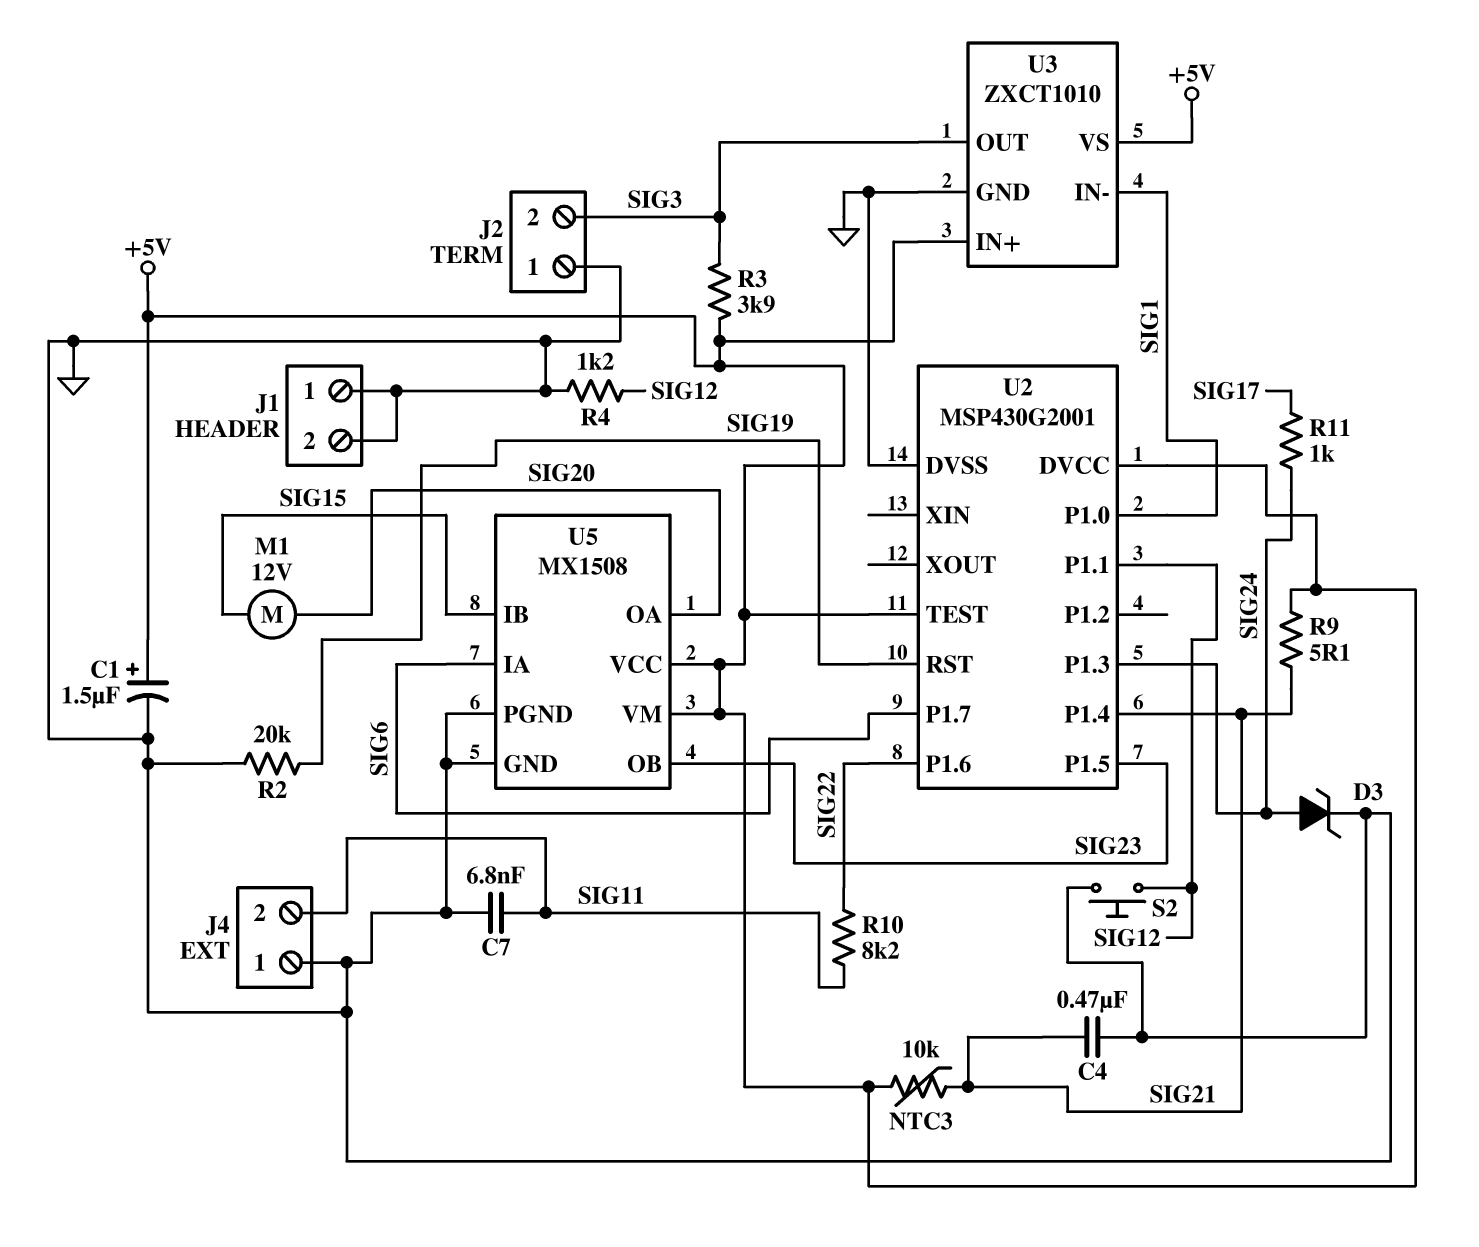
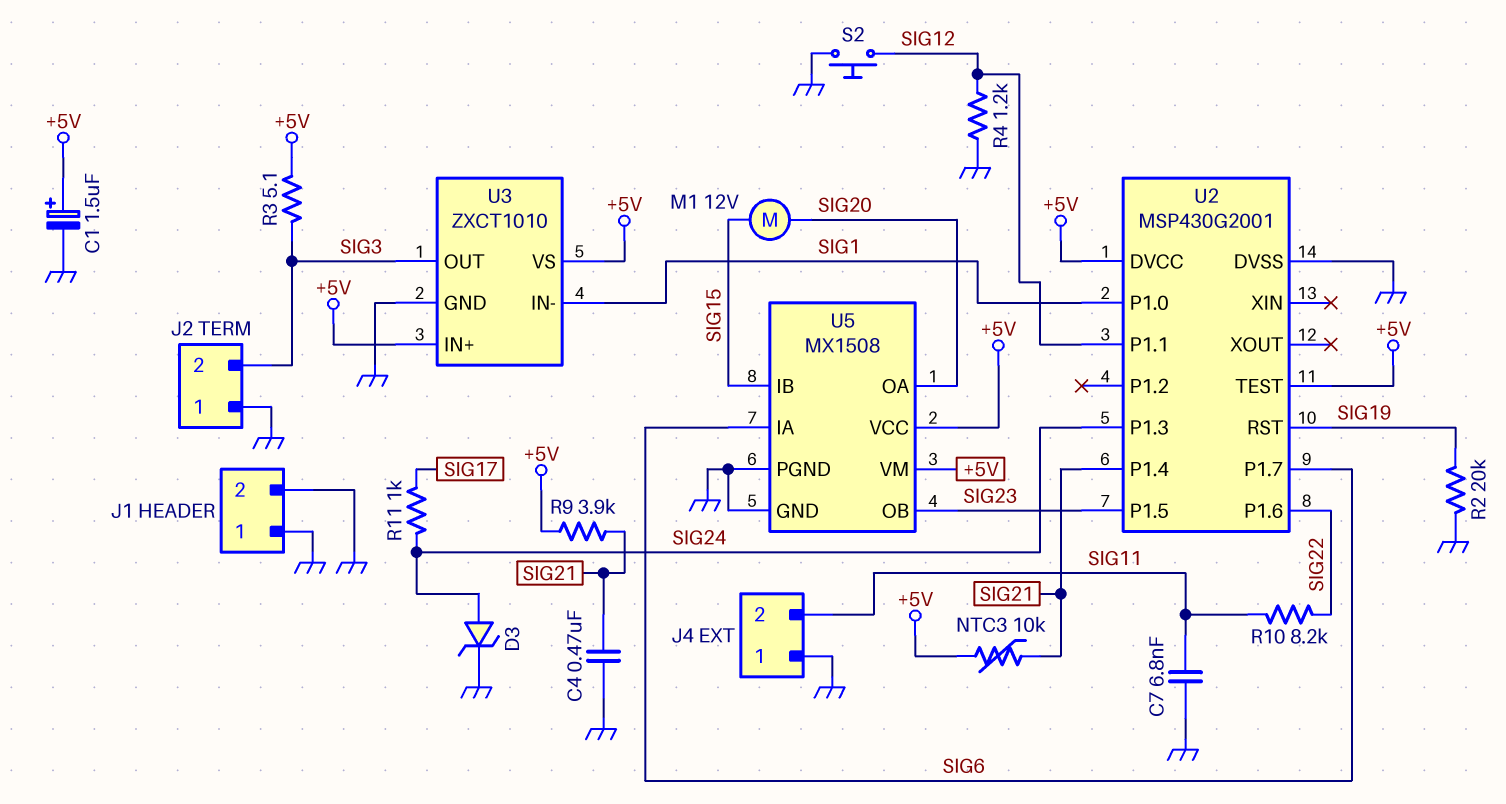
R3: 3.9k (+5V, SIG3) -> 5.1 (+5V, SIG3)
R9: 5.1 (+5V, SIG21) -> 3.9k (+5V, SIG21)

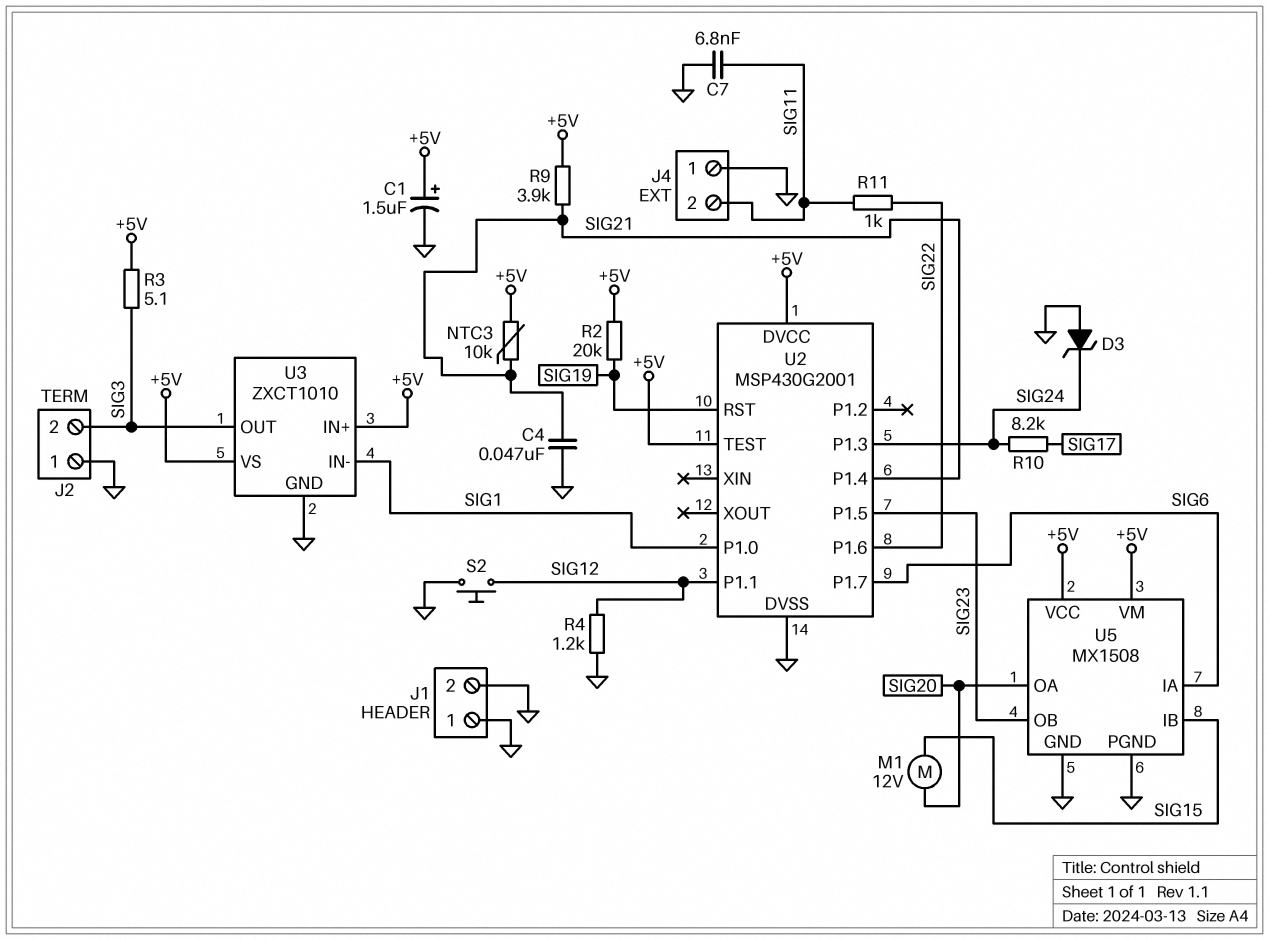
C4: 470nF (GND, SIG21) -> 47nF (GND, SIG21)
D3: zener (A SIG24, K GND) -> zener (A GND, K SIG24)
R2: 20k (GND, SIG19) -> 20k (+5V, SIG19)
R10: 8.2k (SIG11, SIG22) -> 8.2k (SIG17, SIG24)
R11: 1k (SIG17, SIG24) -> 1k (SIG11, SIG22)

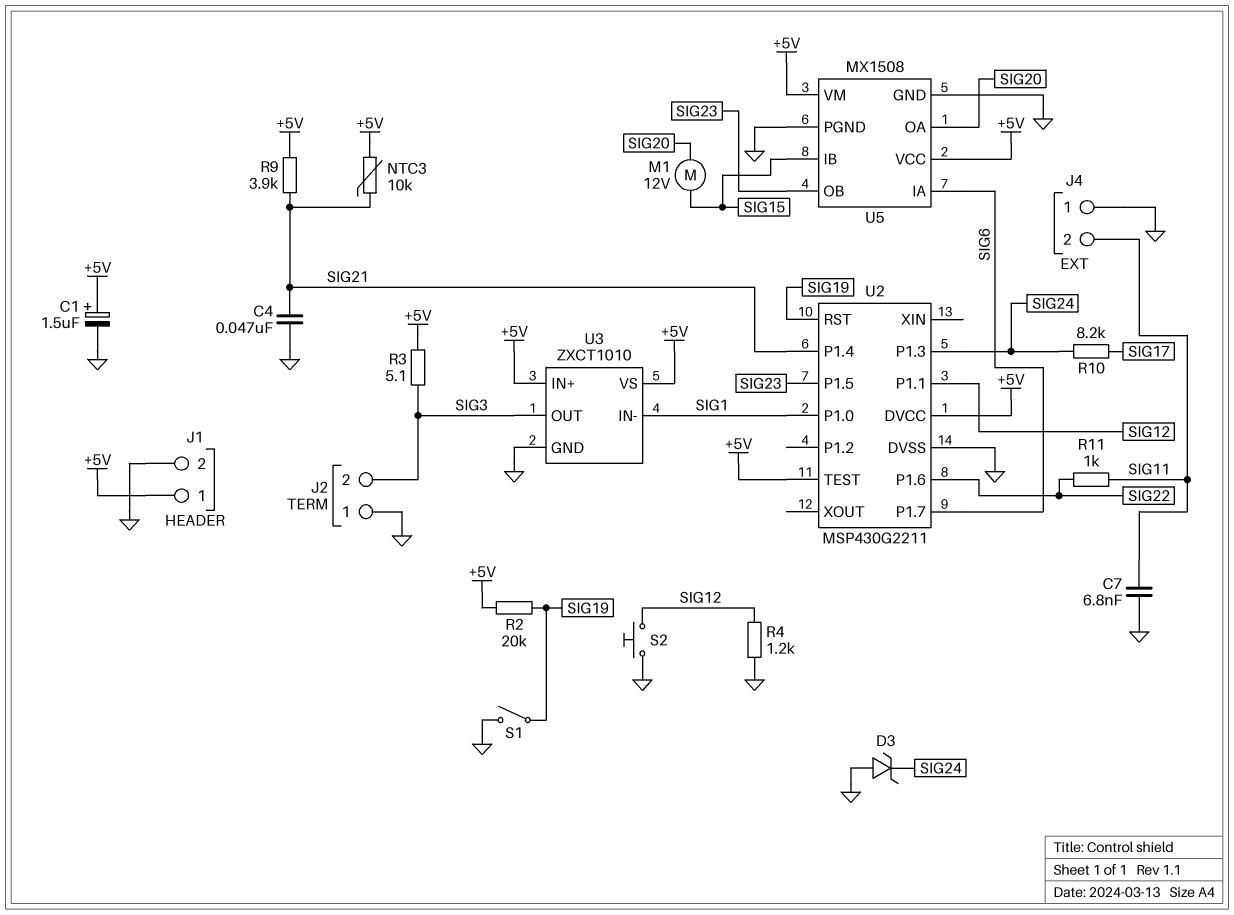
J1 pin 1: GND -> +5V
S1: none -> switch (GND, SIG19)
U2: MSP430G2001 -> MSP430G2211

